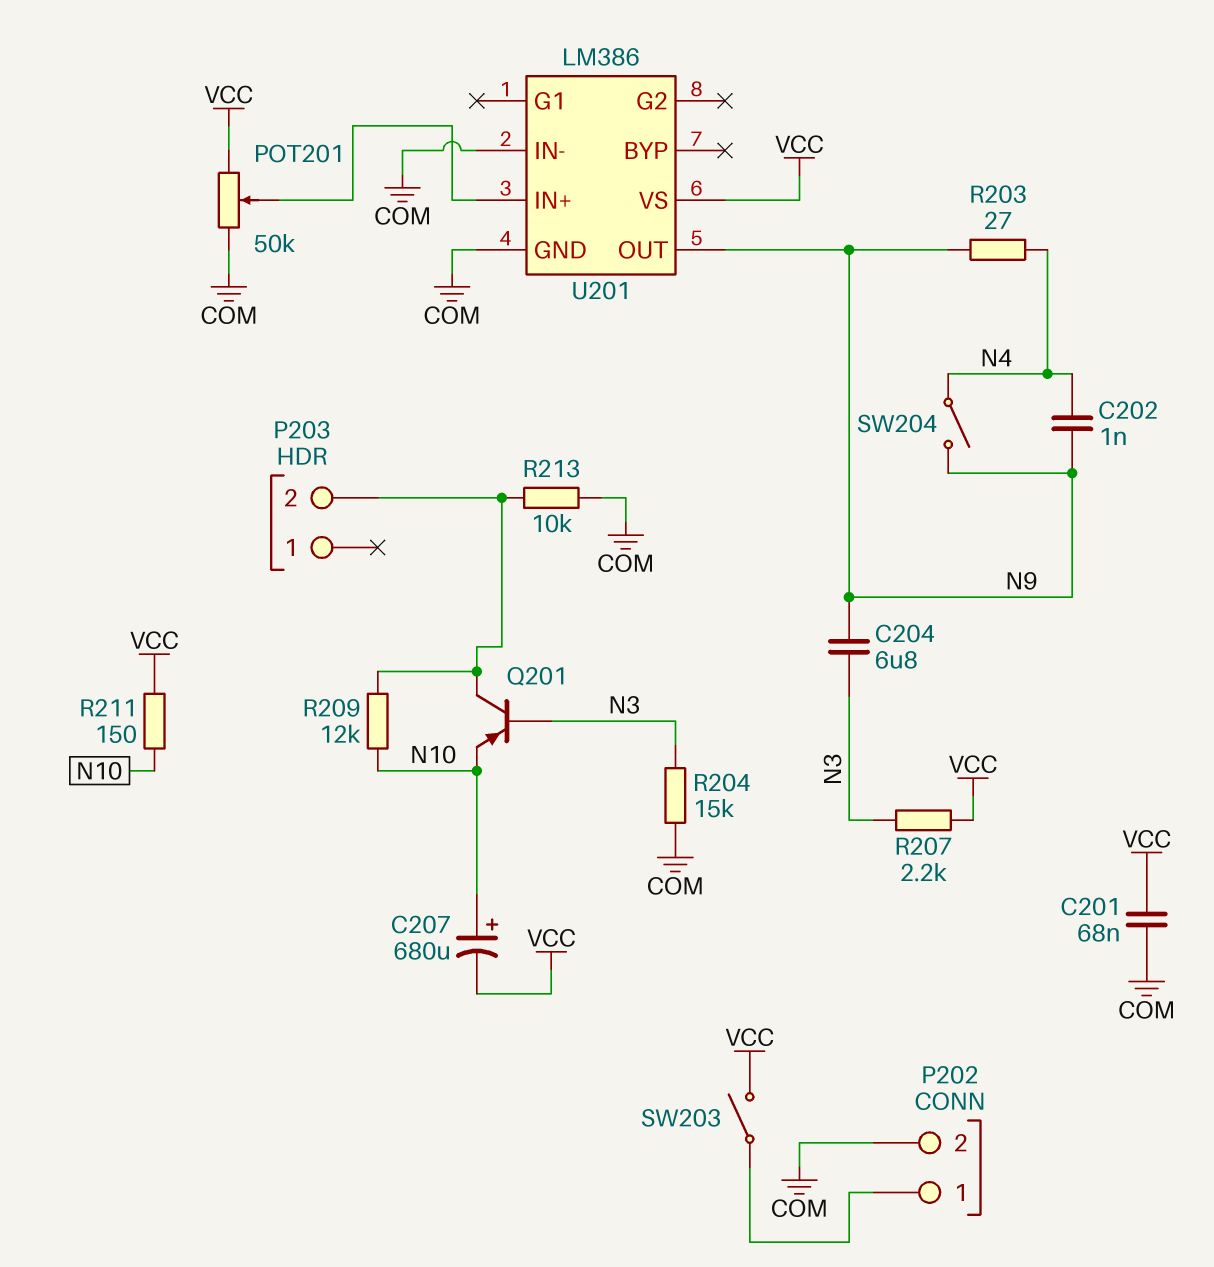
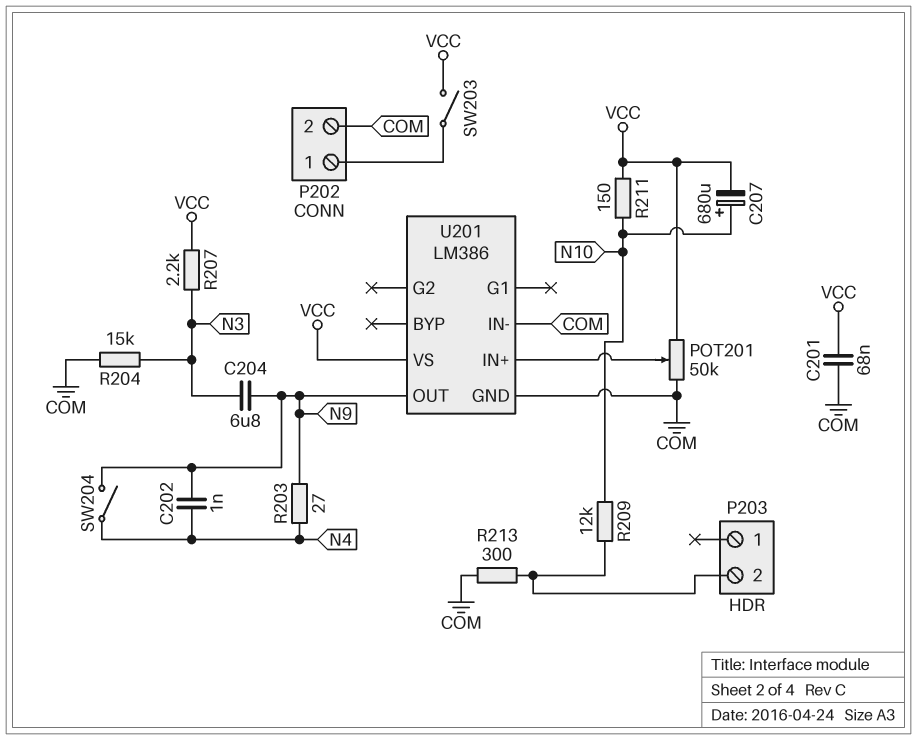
Q201: PNP (B N3, C P203/2, E N10) -> none
R213: 10k (COM, P203/2) -> 300 (COM, P203/2)

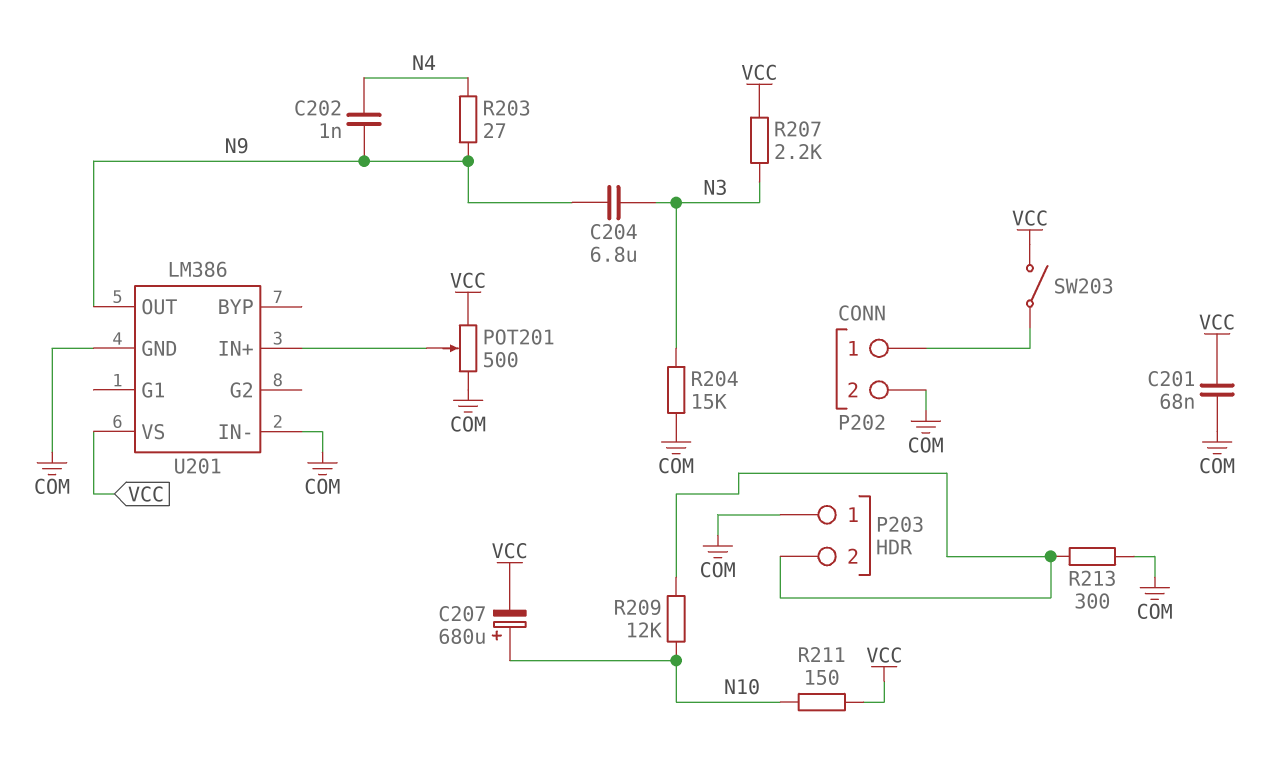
P203 pin 1: none -> COM
POT201: 50k (COM, VCC, wiper U201/IN+) -> 500 (COM, VCC, wiper U201/IN+)
SW204: switch (N4, N9) -> none

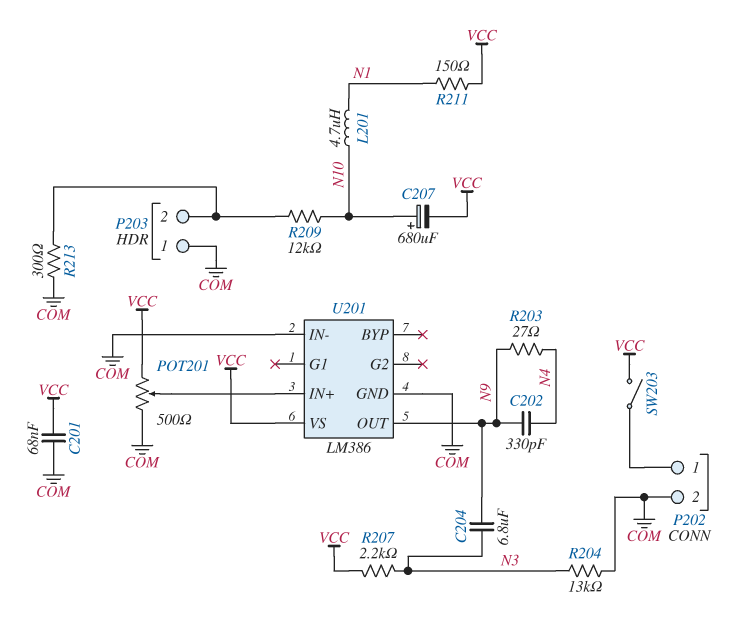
C202: 1nF (N4, N9) -> 330pF (N4, N9)
L201: none -> 4.7uH (N1, N10)
R204: 15k (COM, N3) -> 13k (COM, N3)
R211: 150 (N10, VCC) -> 150 (N1, VCC)

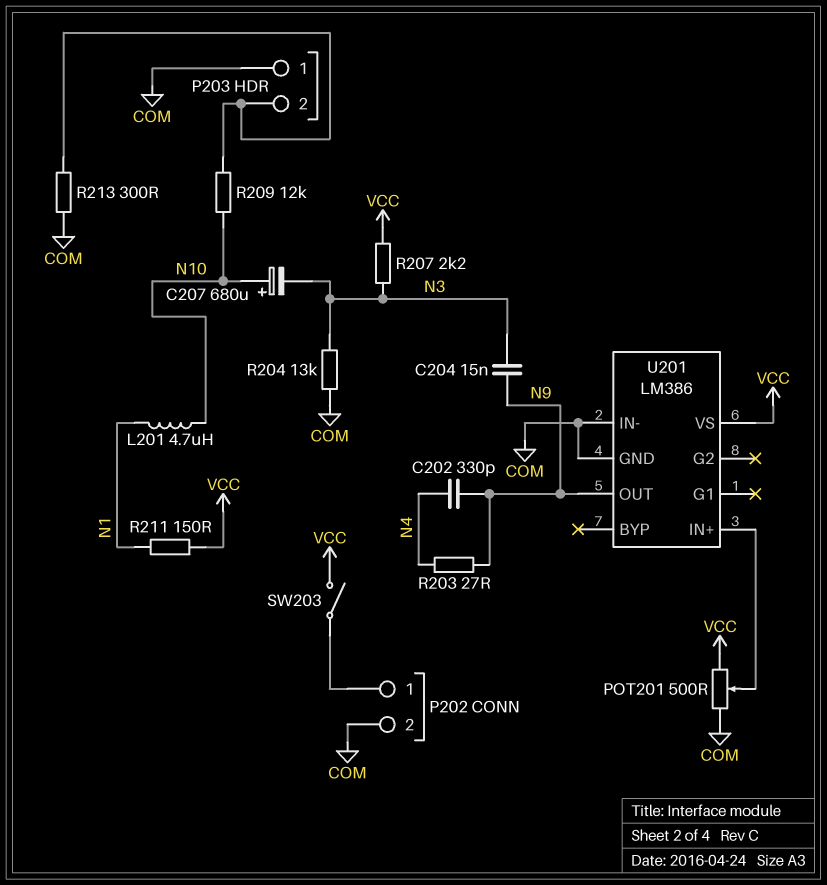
C201: 68nF (COM, VCC) -> none
C204: 6.8uF (N3, N9) -> 15nF (N3, N9)
C207: 680uF (plus N10, minus VCC) -> 680uF (plus N10, minus N3)

